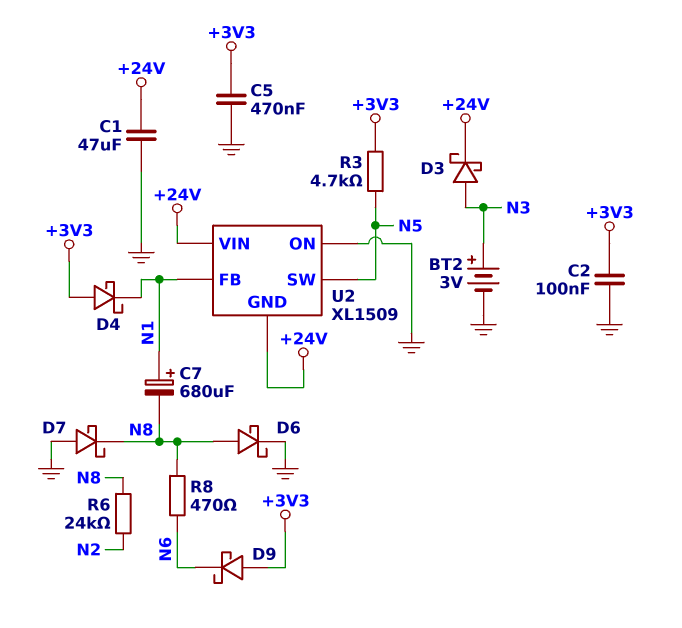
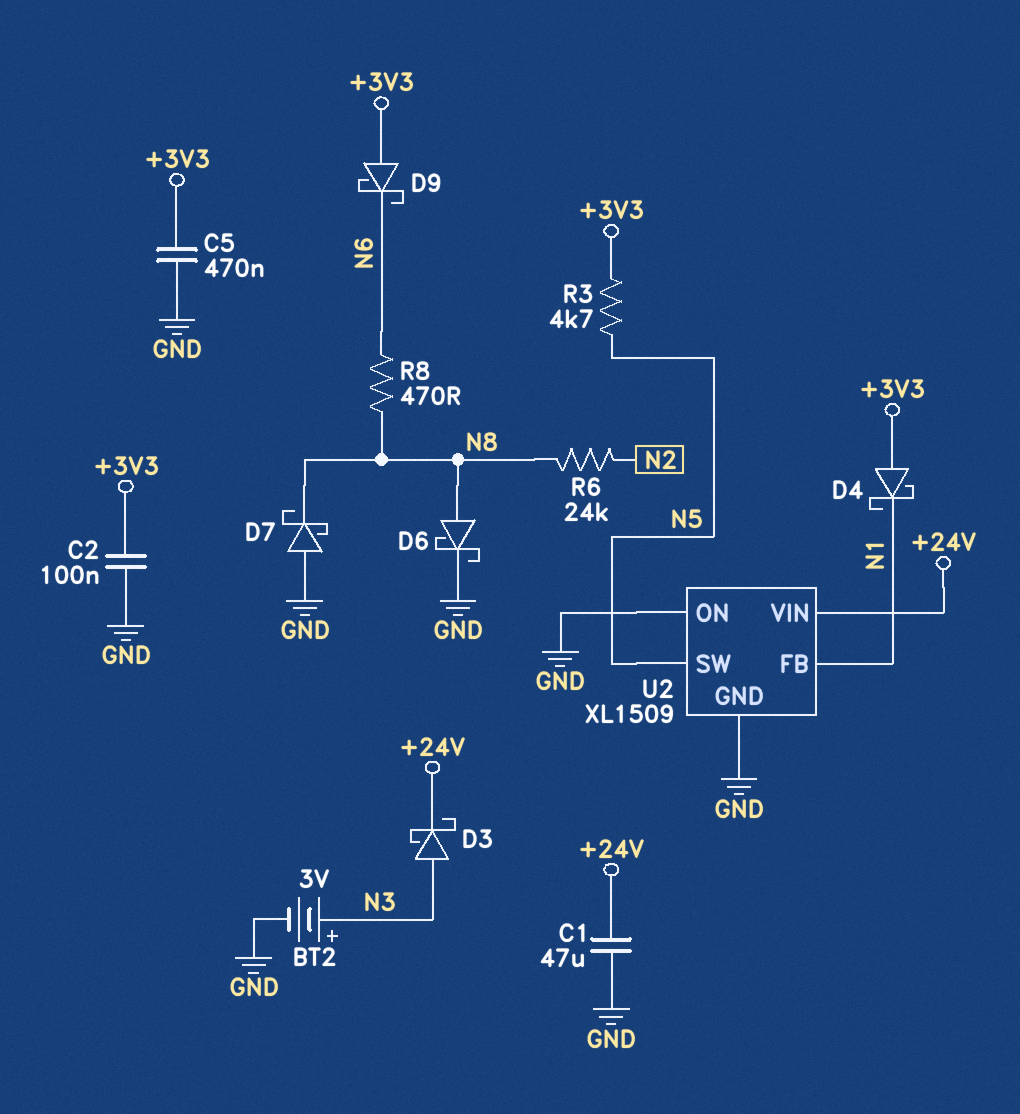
C7: 680uF (plus N1, minus N8) -> none
U2 pin GND: +24V -> GND

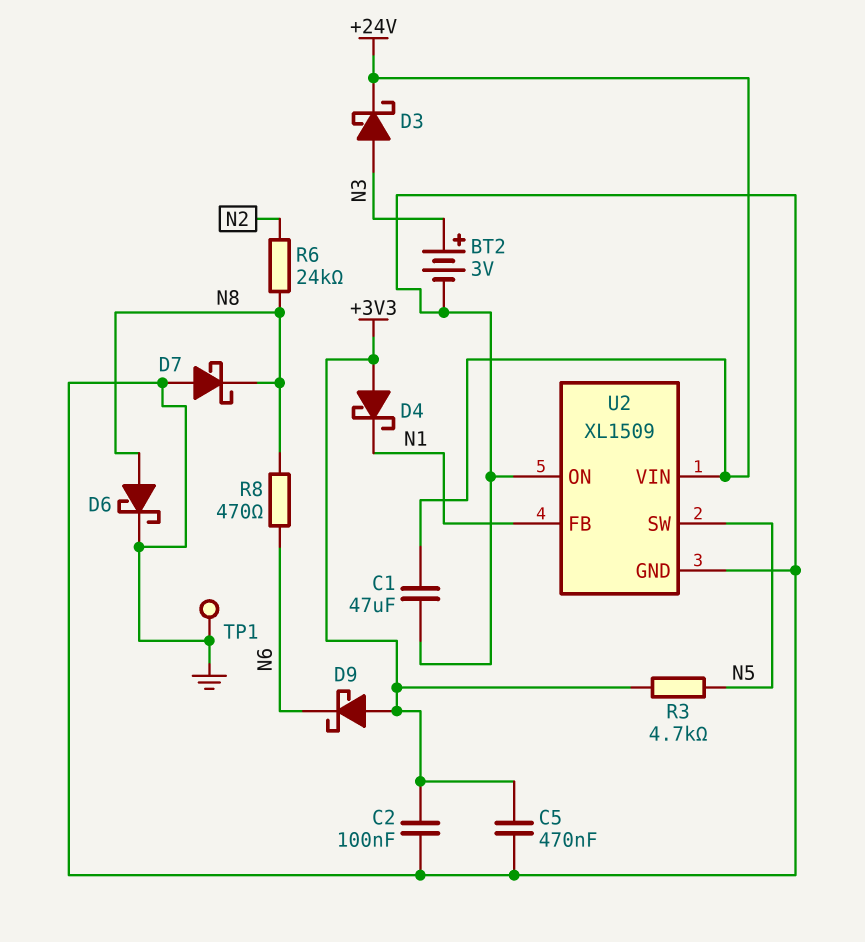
TP1: none -> test point (GND)

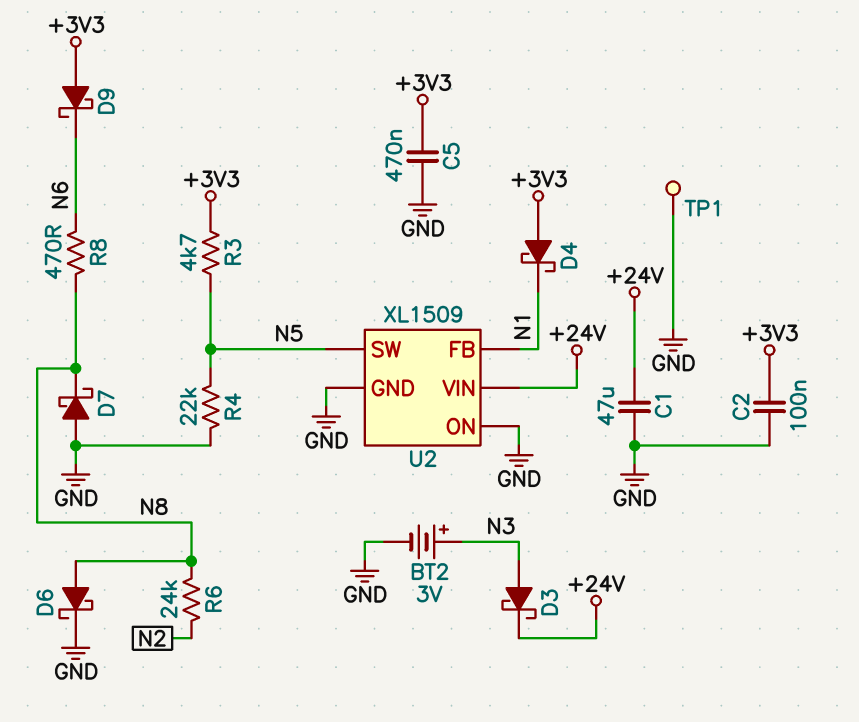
R4: none -> 22k (GND, N5)

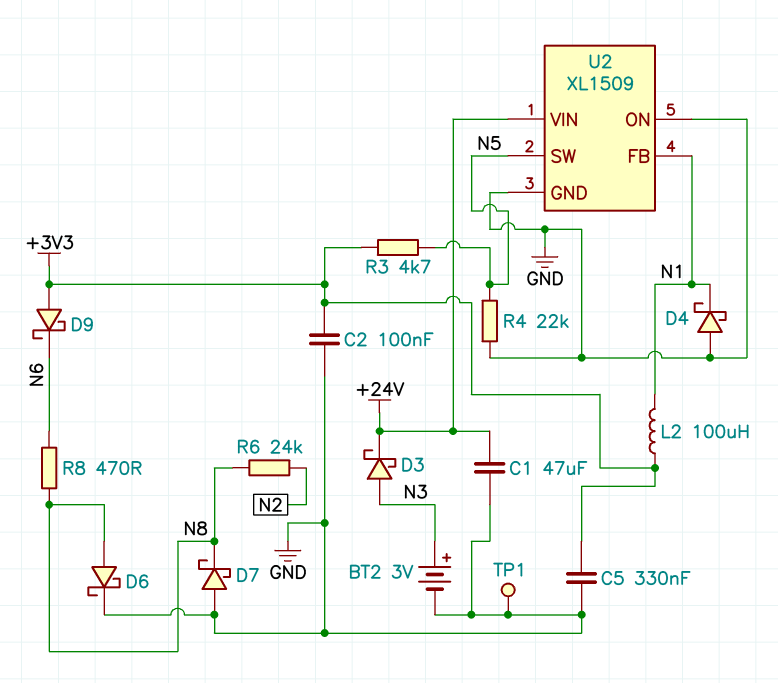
C5: 470nF (+3V3, GND) -> 330nF (+3V3, GND)
D4: schottky (A +3V3, K N1) -> schottky (A GND, K N1)
L2: none -> 100uH (+3V3, N1)

